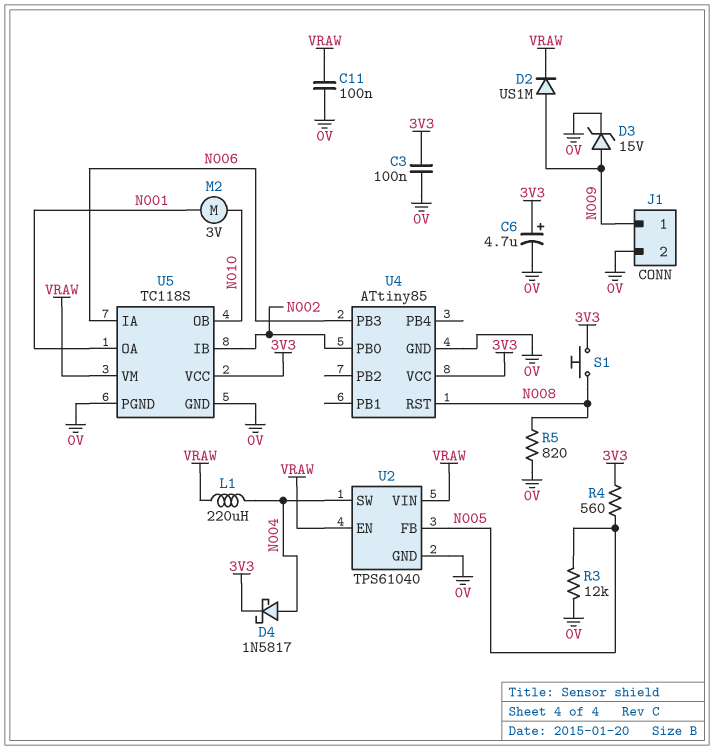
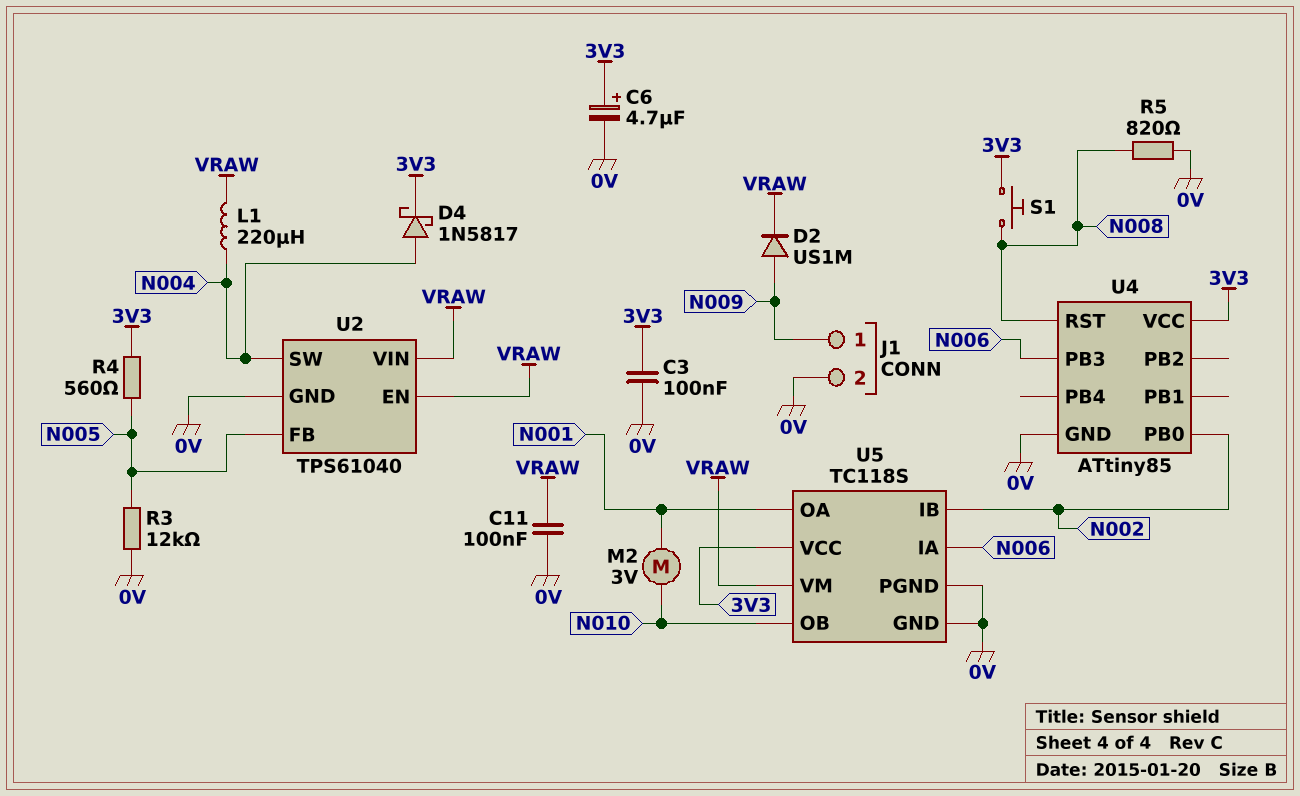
D3: zener 15V (A N009, K 0V) -> none

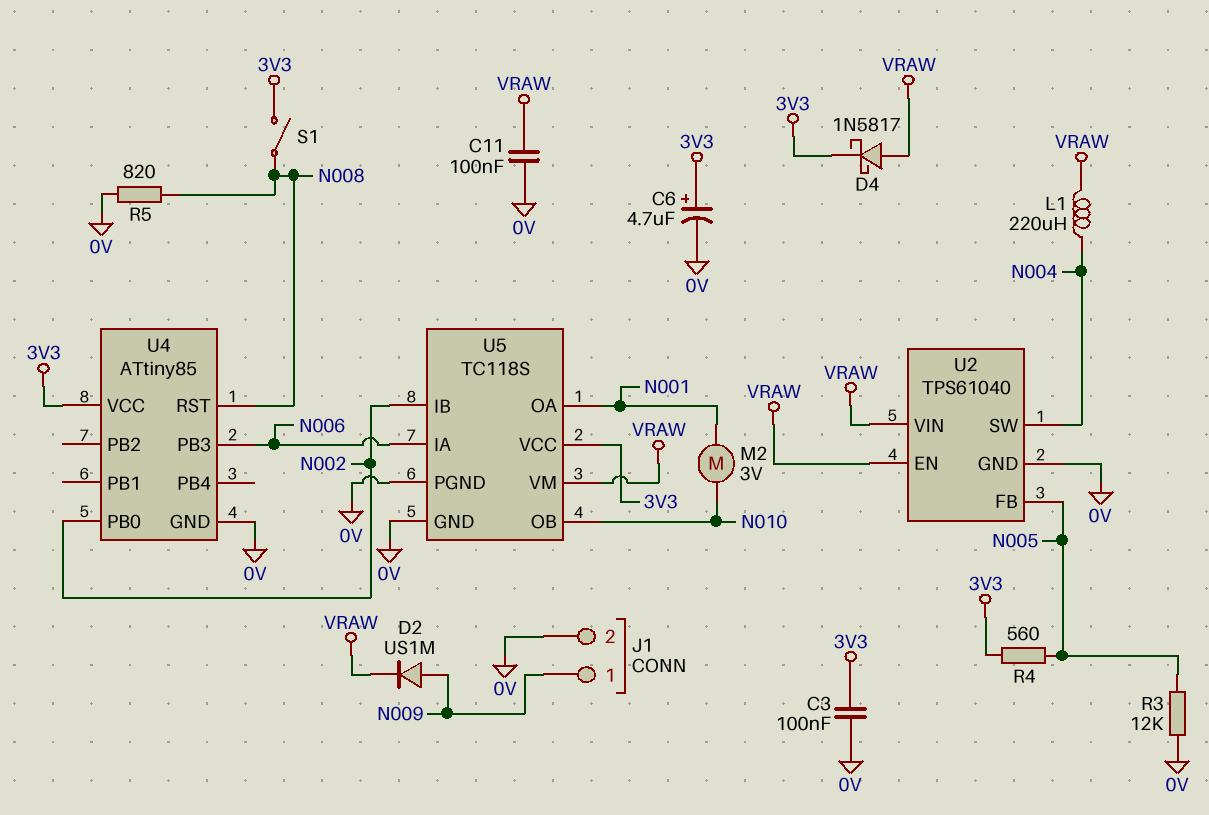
D4: schottky 1N5817 (A N004, K 3V3) -> schottky 1N5817 (A VRAW, K 3V3)
S1: button (3V3, N008) -> switch (3V3, N008)

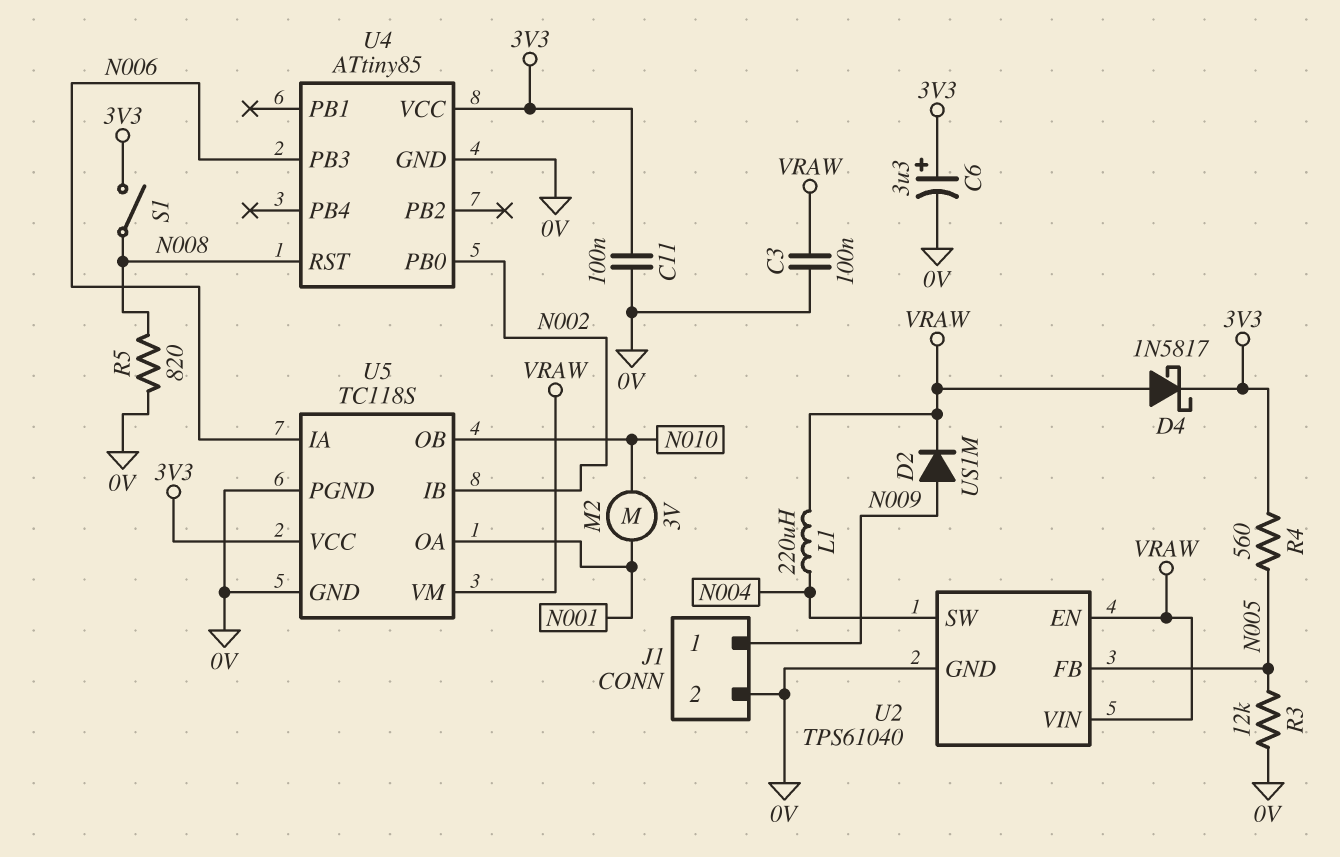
C3: 100nF (0V, 3V3) -> 100nF (0V, VRAW)
C6: 4.7uF (plus 3V3, minus 0V) -> 3.3uF (plus 3V3, minus 0V)
C11: 100nF (0V, VRAW) -> 100nF (0V, 3V3)

